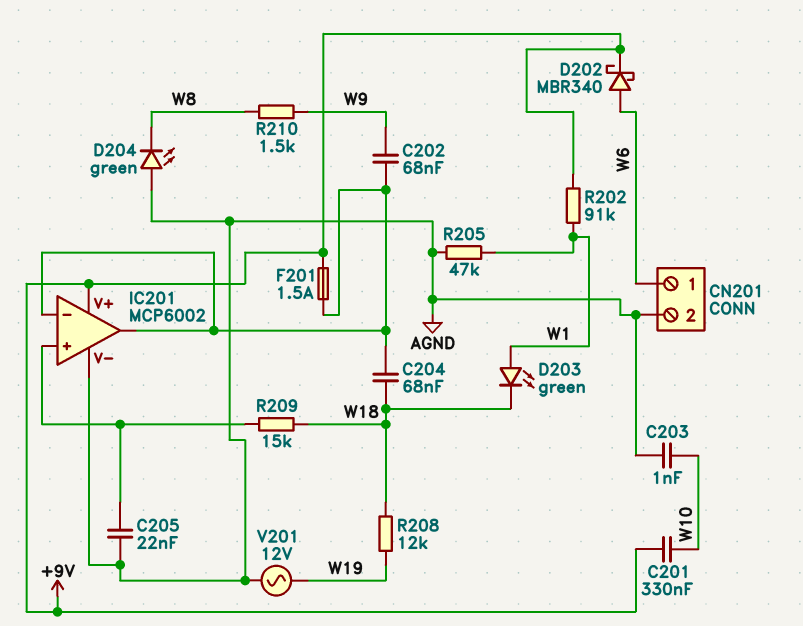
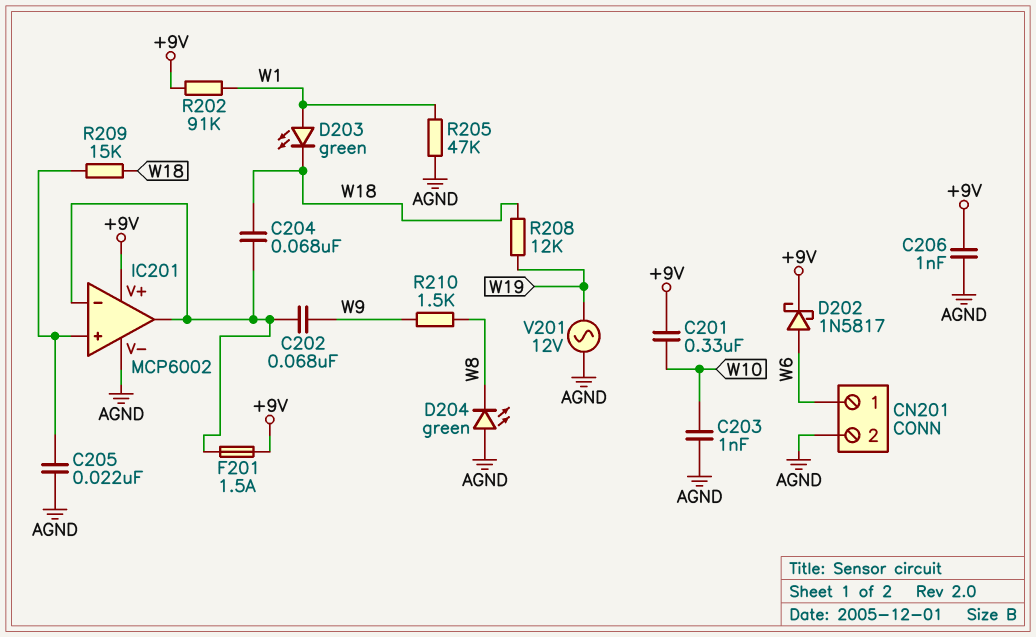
C206: none -> 1nF (+9V, AGND)
D202: schottky MBR340 (A W6, K +9V) -> schottky 1N5817 (A W6, K +9V)

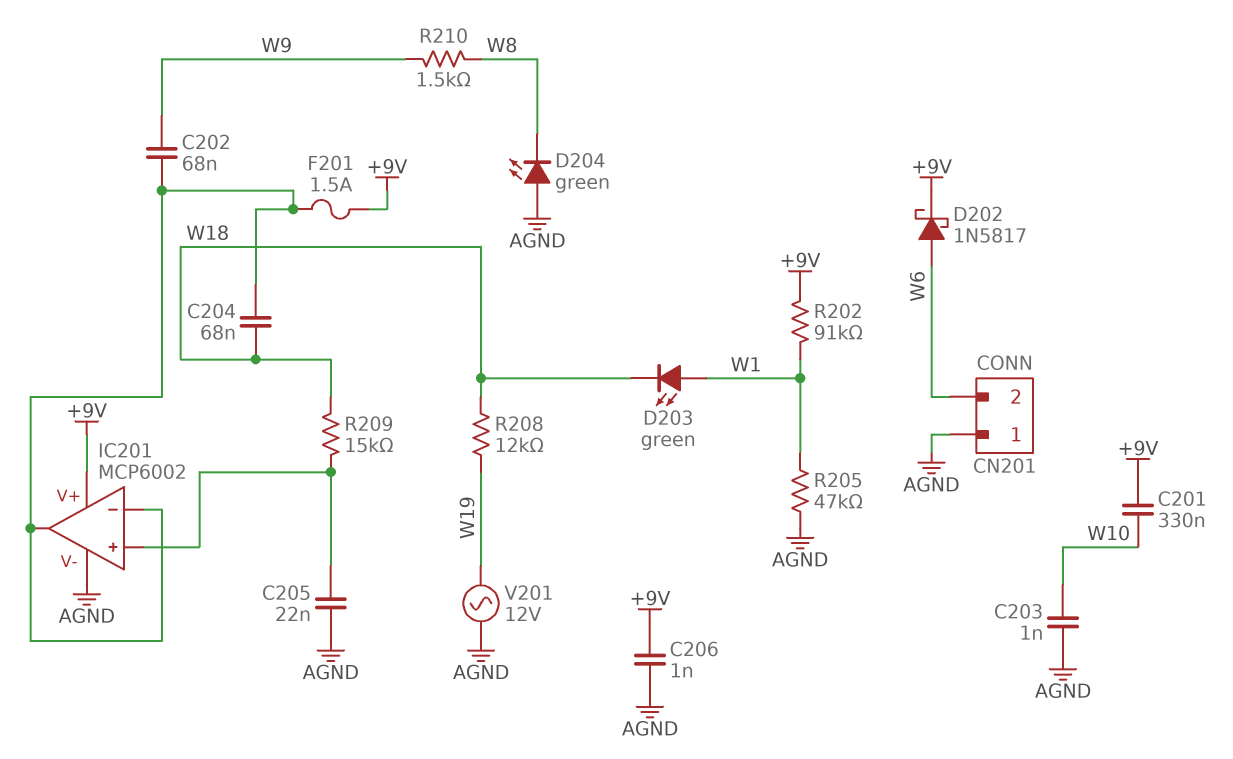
CN201 pin 1: W6 -> AGND
CN201 pin 2: AGND -> W6

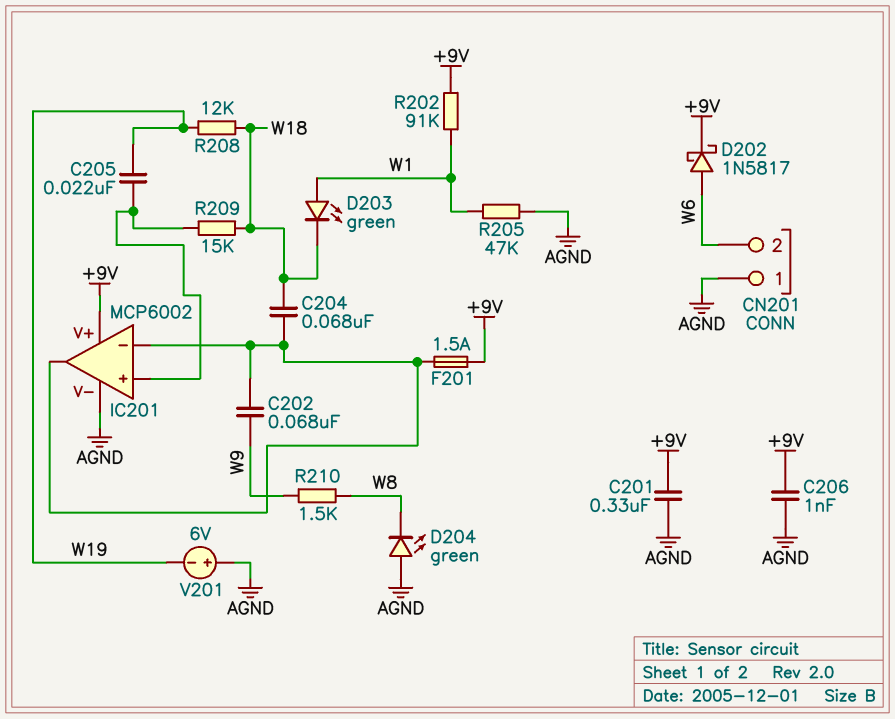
C201: 330nF (+9V, W10) -> 330nF (+9V, AGND)
C203: 1nF (AGND, W10) -> none
C205: 22nF (AGND, IC201/in+) -> 22nF (IC201/in+, W19)
V201: AC 12V (AGND, W19) -> 6V (plus AGND, minus W19)

